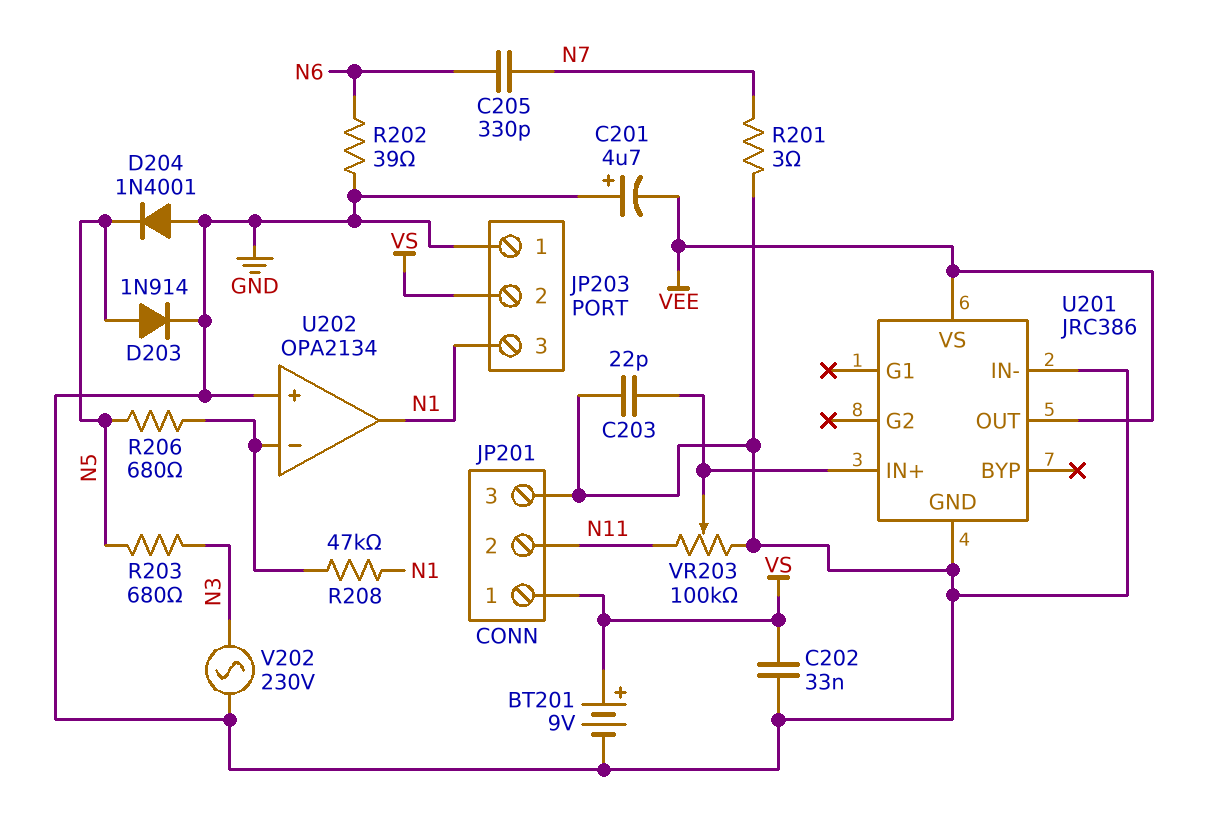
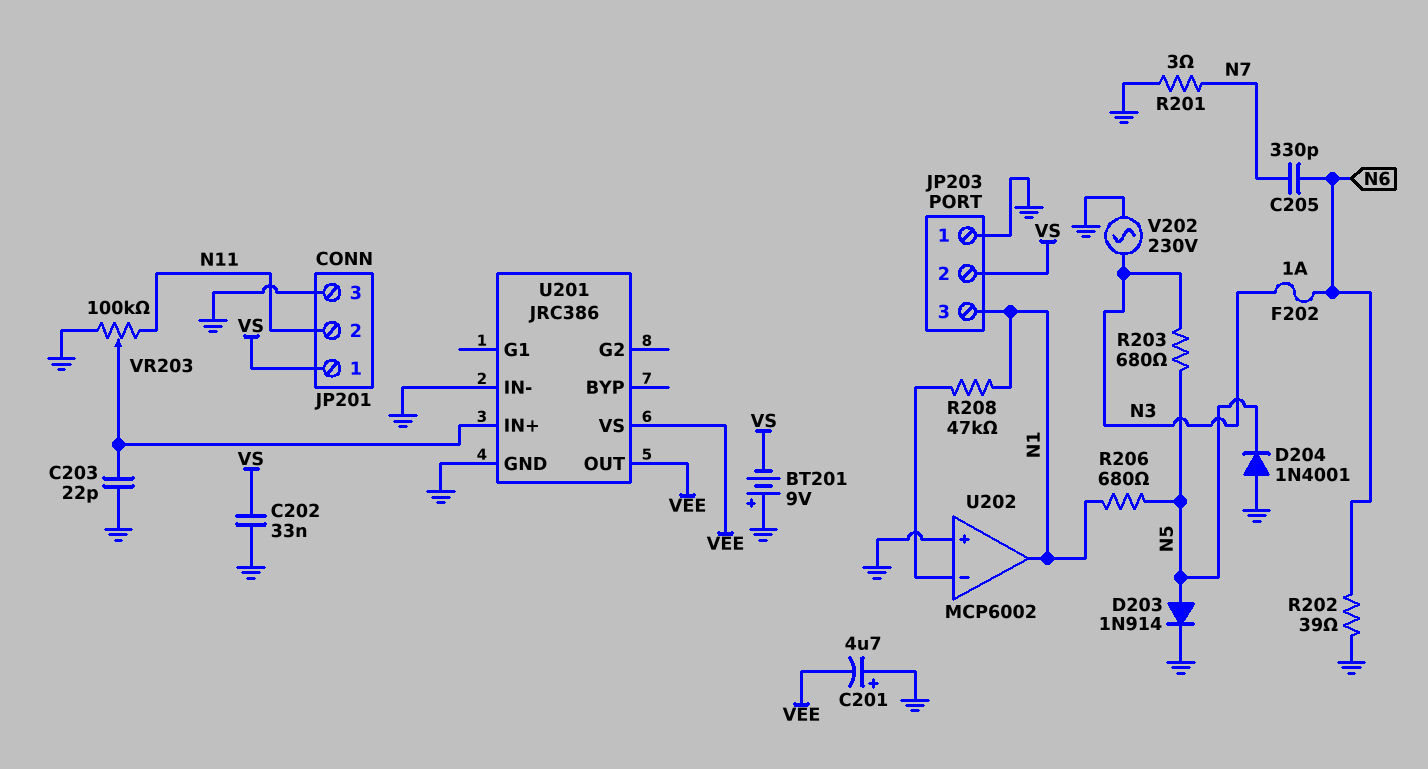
BT201: 9V (plus VS, minus GND) -> 9V (plus GND, minus VS)
F202: none -> 1A (N3, N6)
R206: 680 (N5, U202/in-) -> 680 (N1, N5)
U202: OPA2134 -> MCP6002

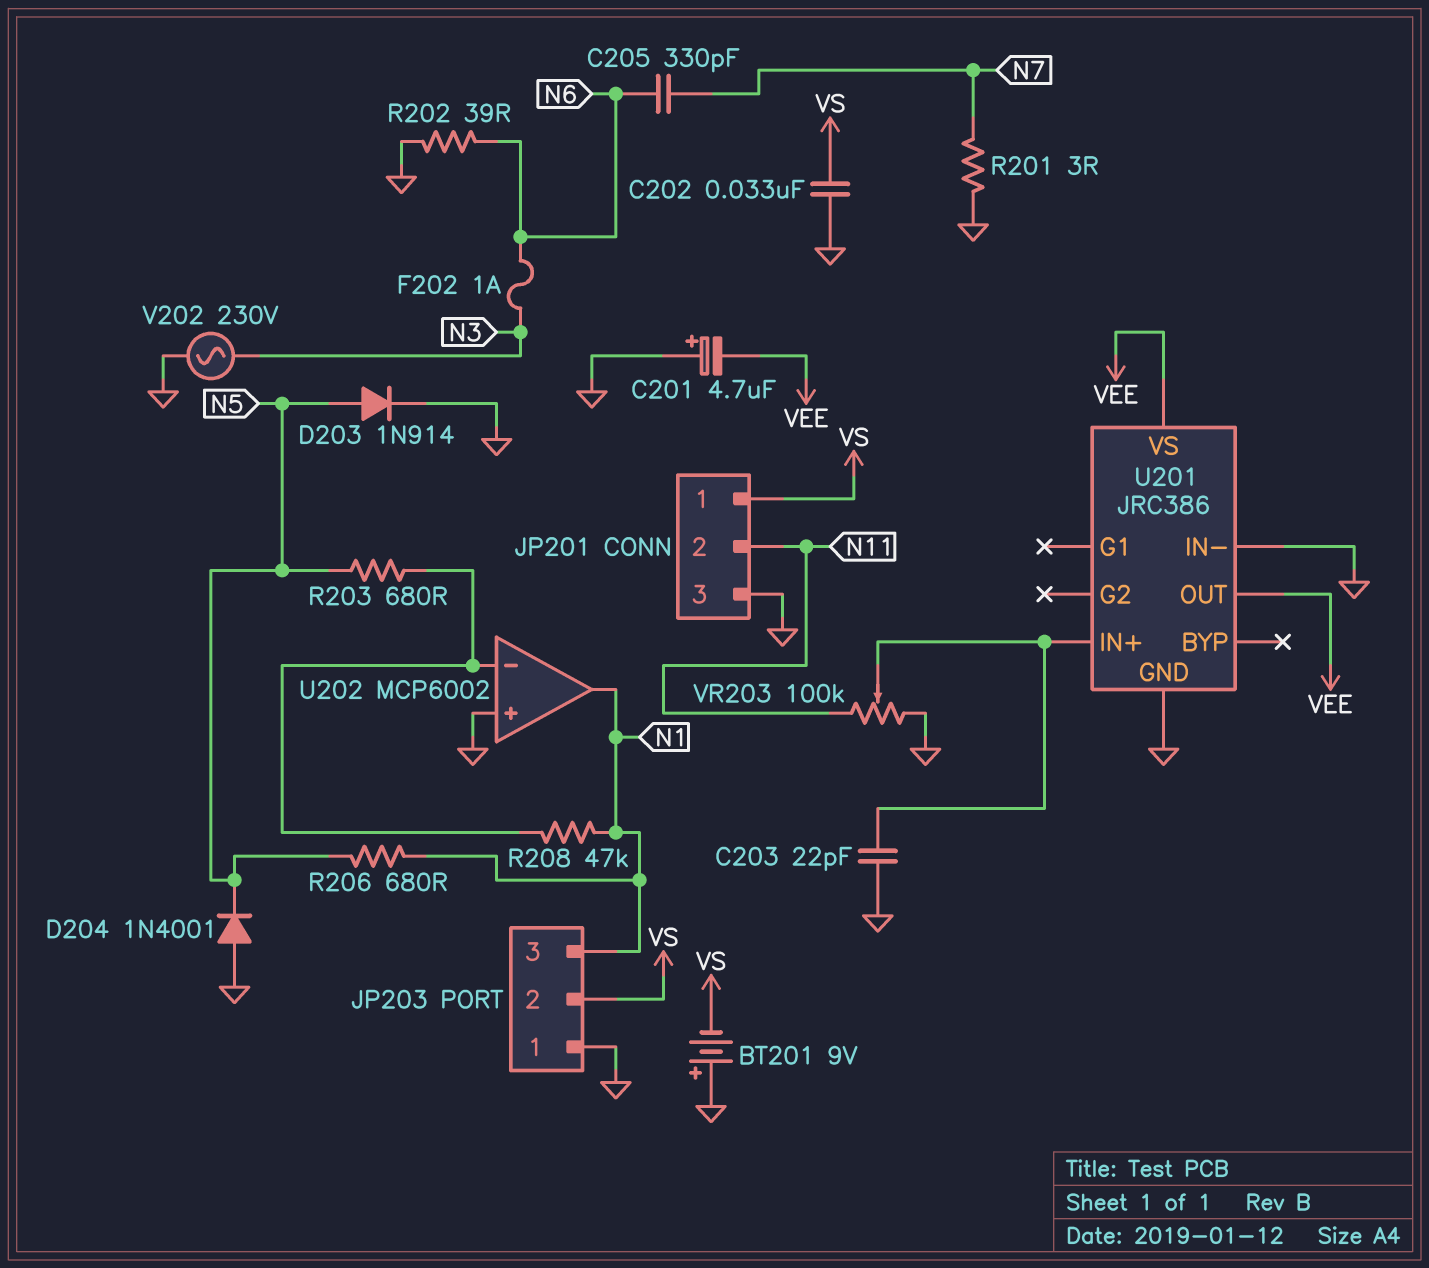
R203: 680 (N3, N5) -> 680 (N5, U202/in-)

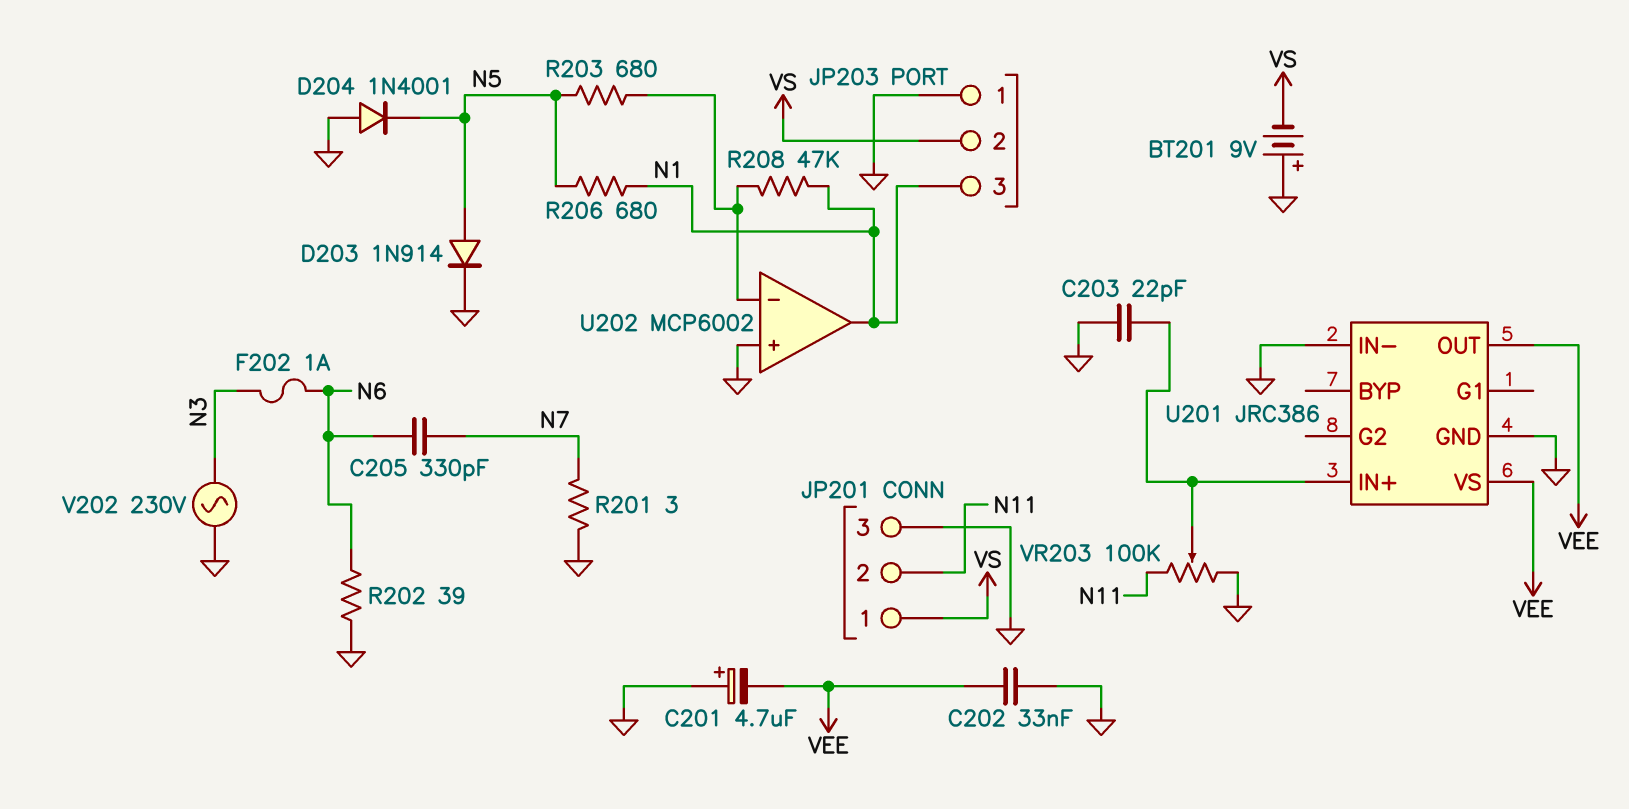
C202: 33nF (GND, VS) -> 33nF (GND, VEE)

